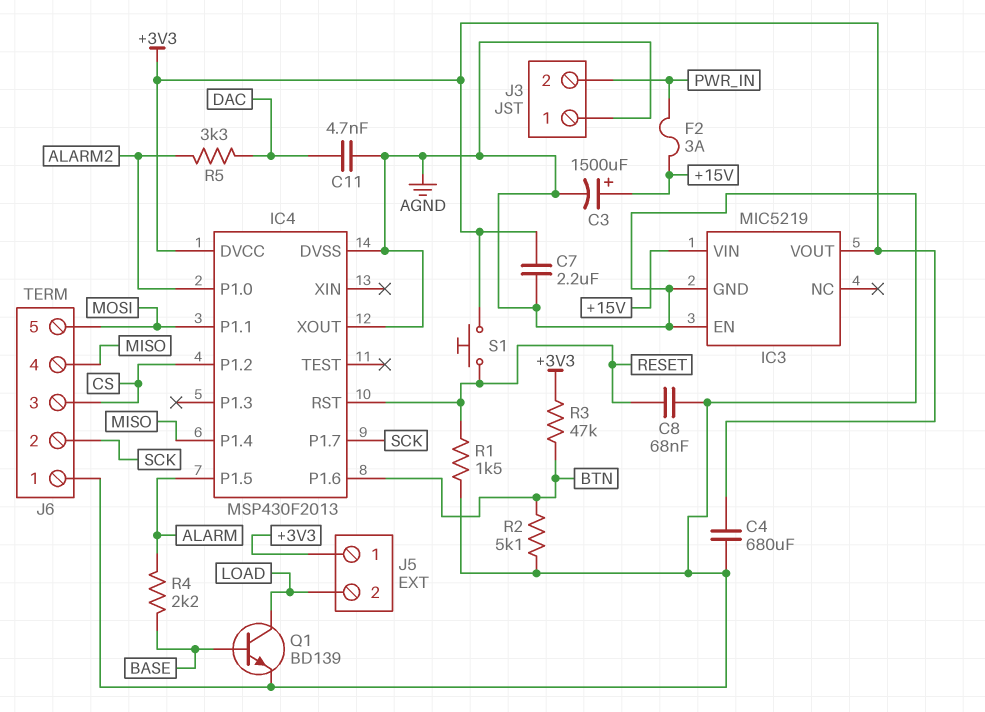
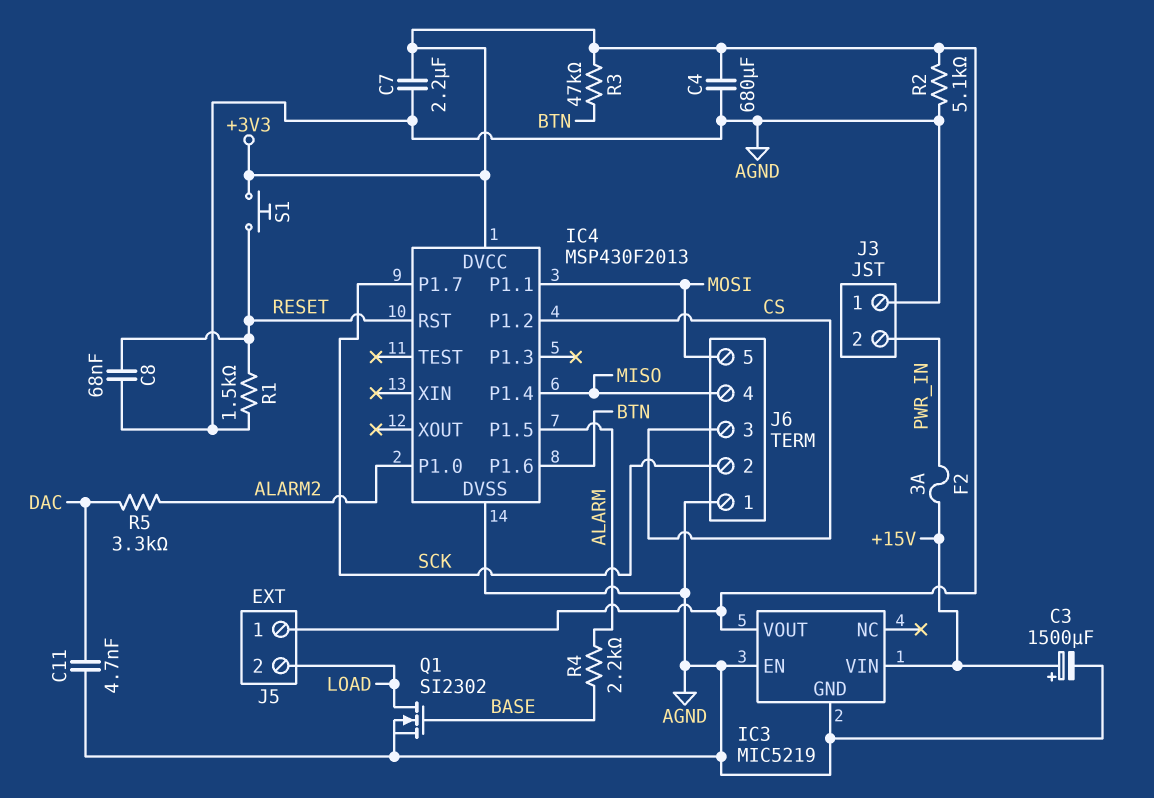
IC4 pin XOUT: AGND -> none
Q1: NPN BD139 (B BASE, C LOAD, E AGND) -> NMOS SI2302 (G BASE, D LOAD, S AGND)
R2: 5.1k (AGND, BTN) -> 5.1k (+3V3, AGND)

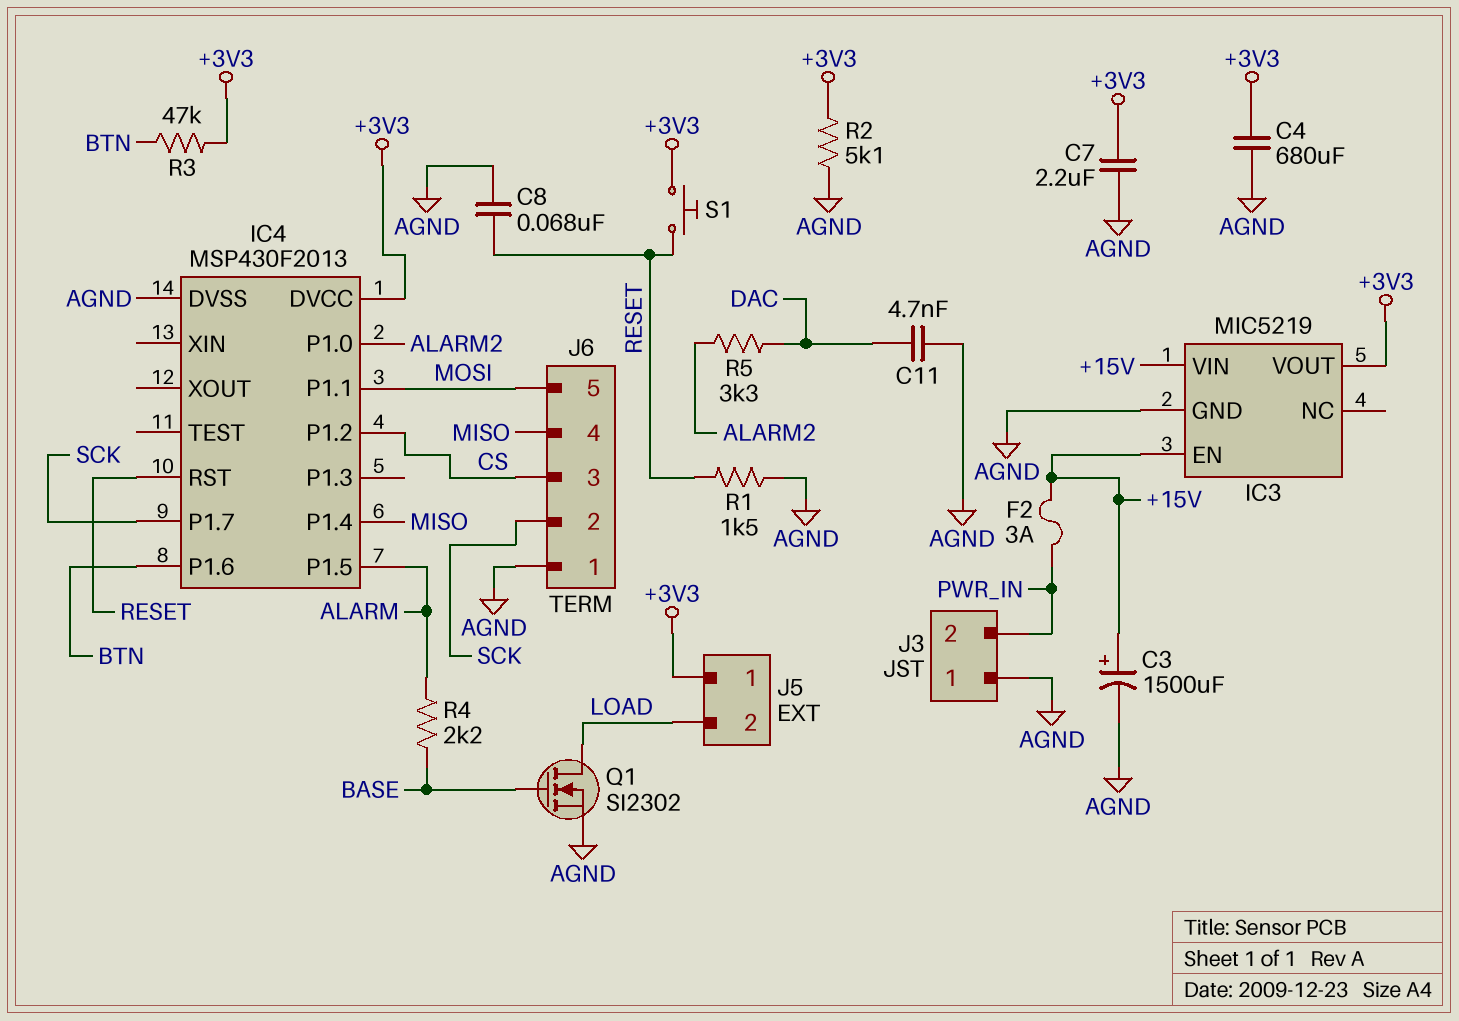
IC3 pin EN: AGND -> +15V

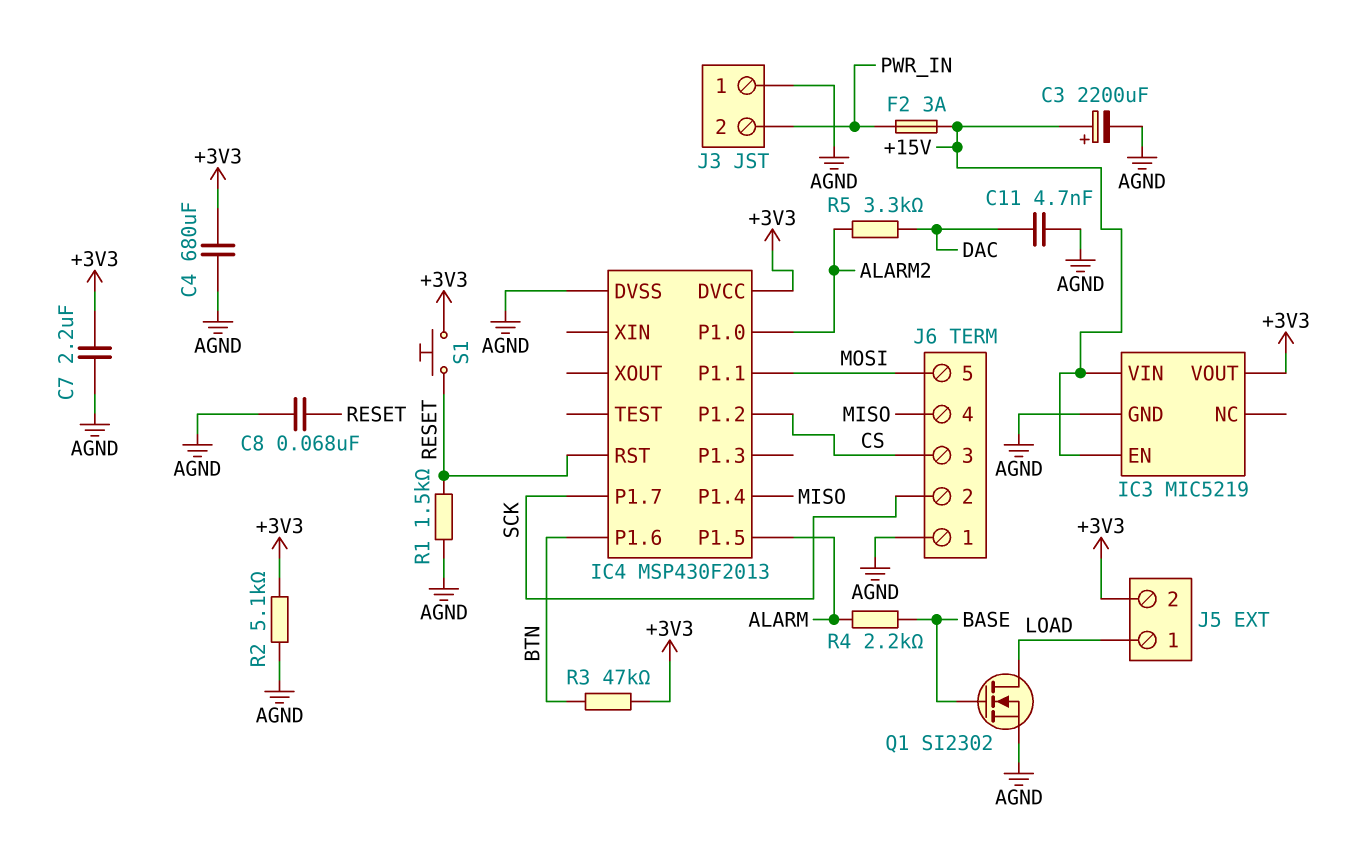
C3: 1500uF (plus +15V, minus AGND) -> 2200uF (plus +15V, minus AGND)
J5 pin 1: +3V3 -> LOAD
J5 pin 2: LOAD -> +3V3

